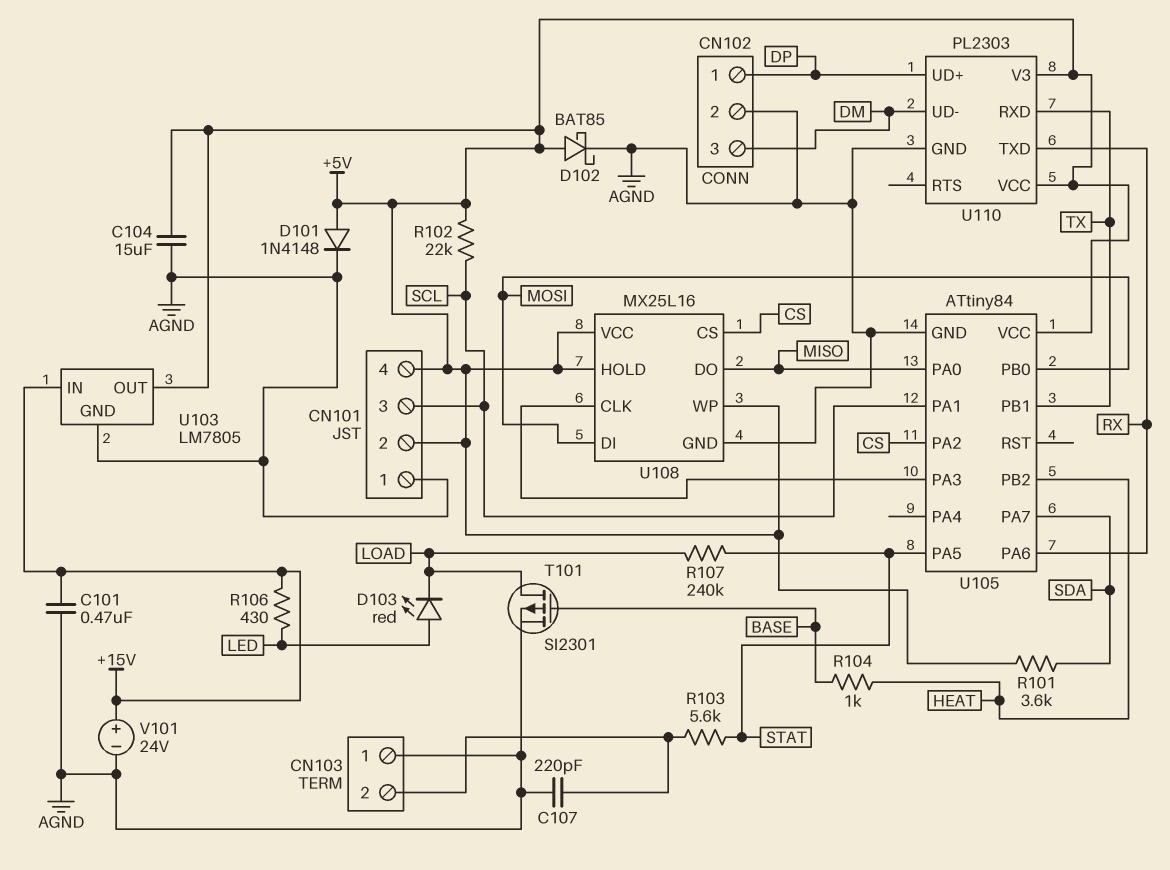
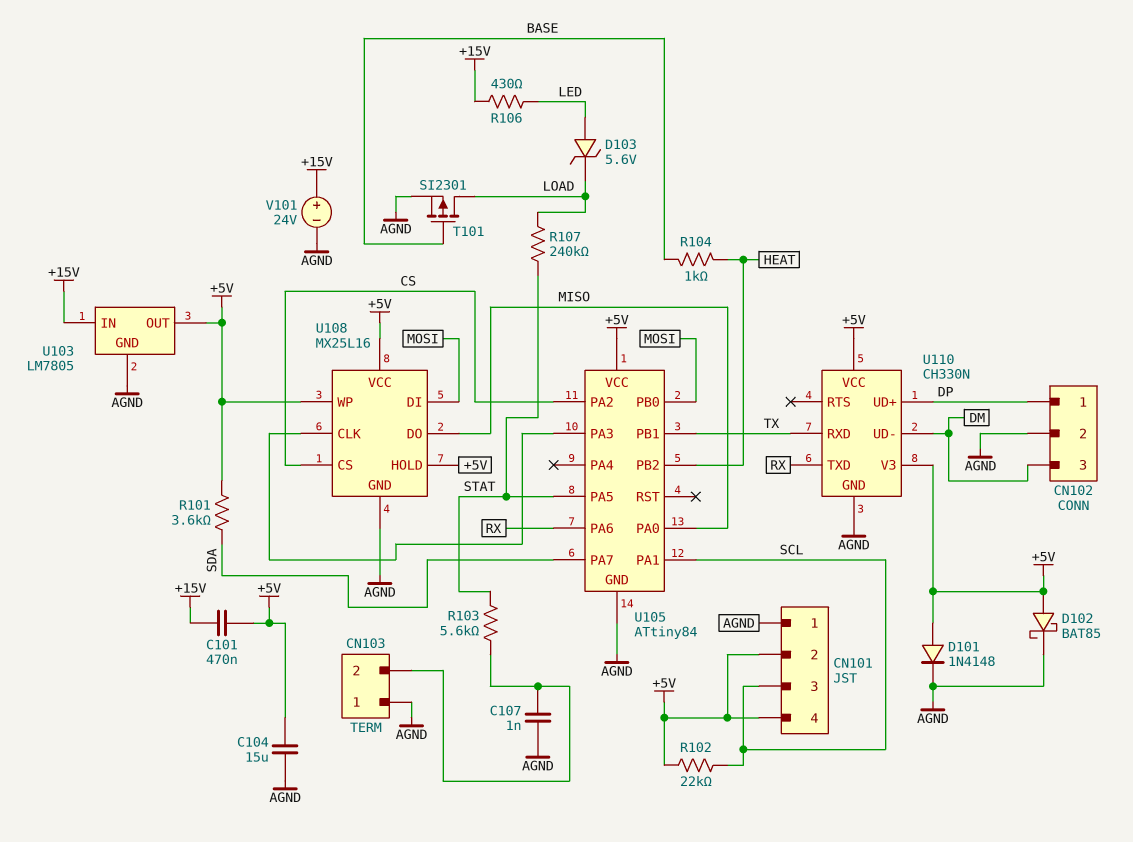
C101: 470nF (+15V, AGND) -> 470nF (+5V, +15V)
C107: 220pF (AGND, CN103/2) -> 1nF (AGND, CN103/2)
D103: LED red (A LED, K LOAD) -> zener 5.6V (A LED, K LOAD)
U110: PL2303 -> CH330N

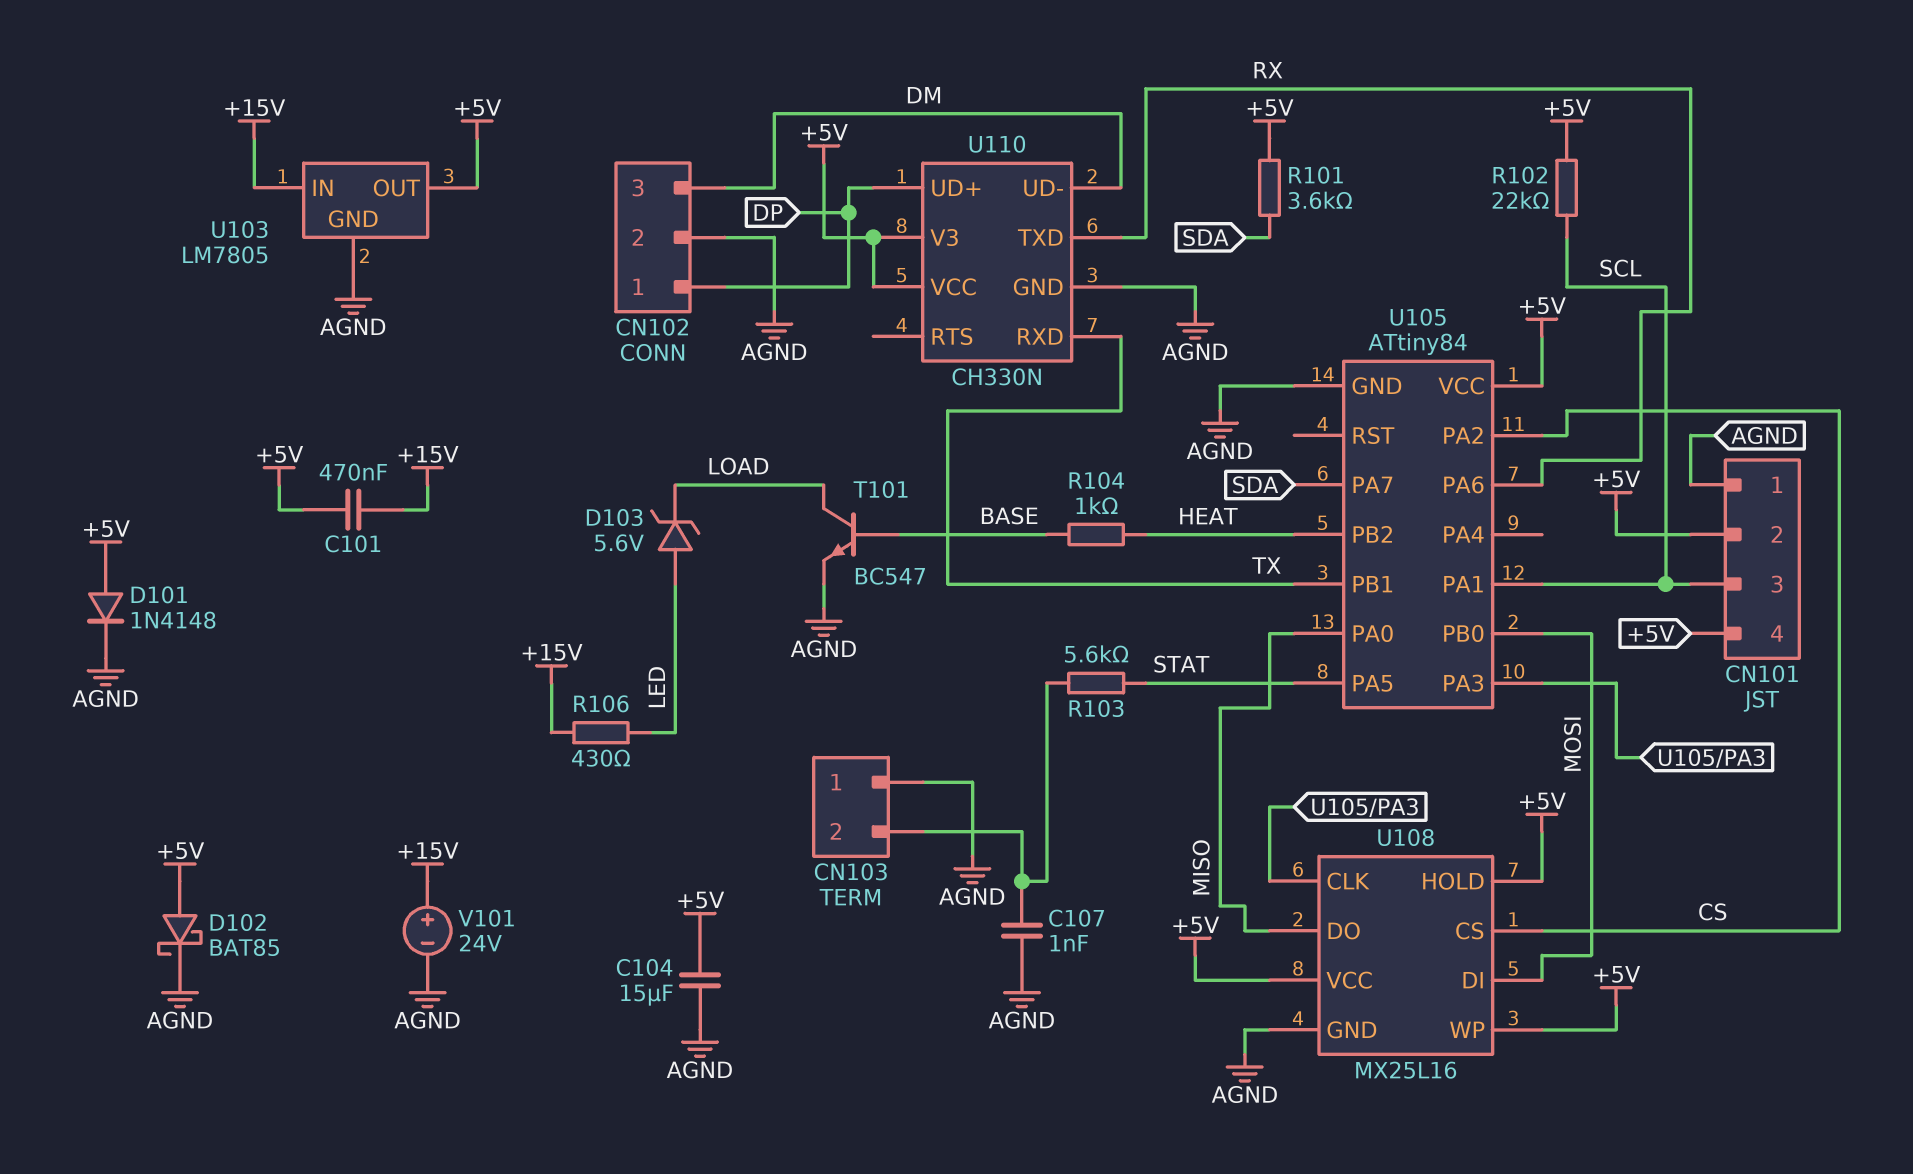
R107: 240k (LOAD, STAT) -> none
T101: PMOS SI2301 (G BASE, D LOAD, S AGND) -> NPN BC547 (B BASE, C LOAD, E AGND)

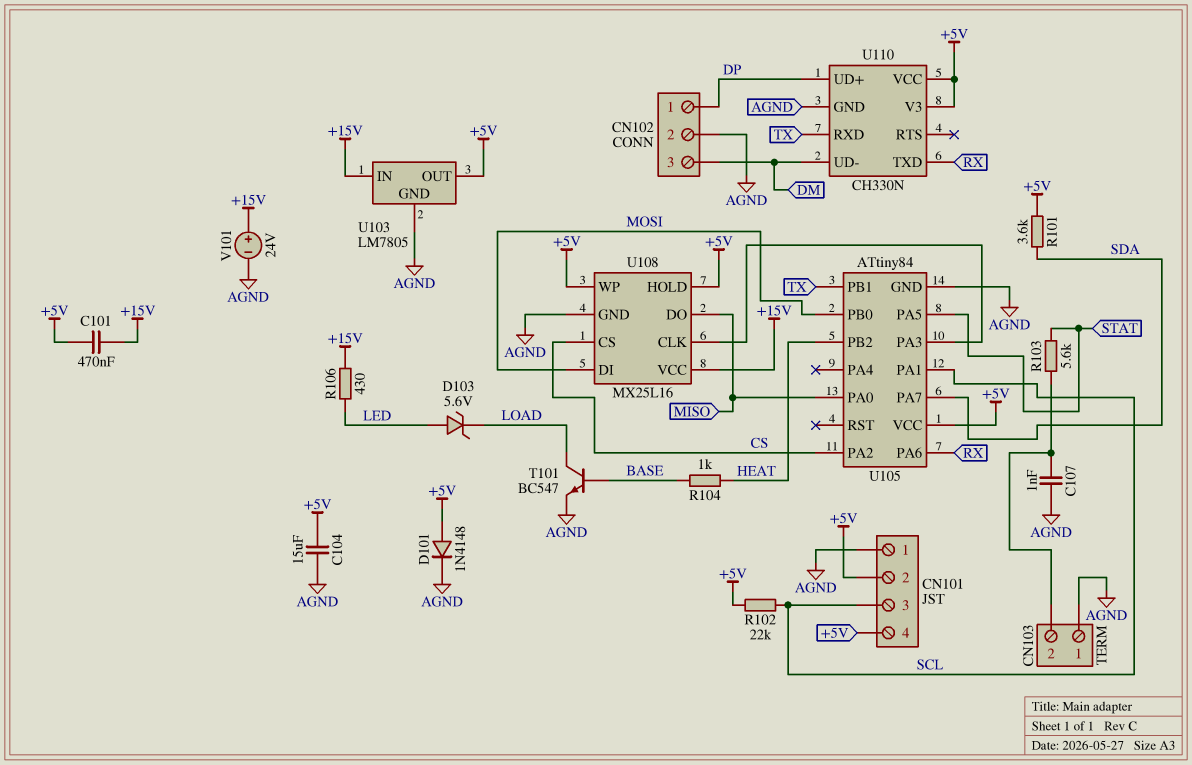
D102: schottky BAT85 (A +5V, K AGND) -> none
U108 pin VCC: +5V -> +15V

